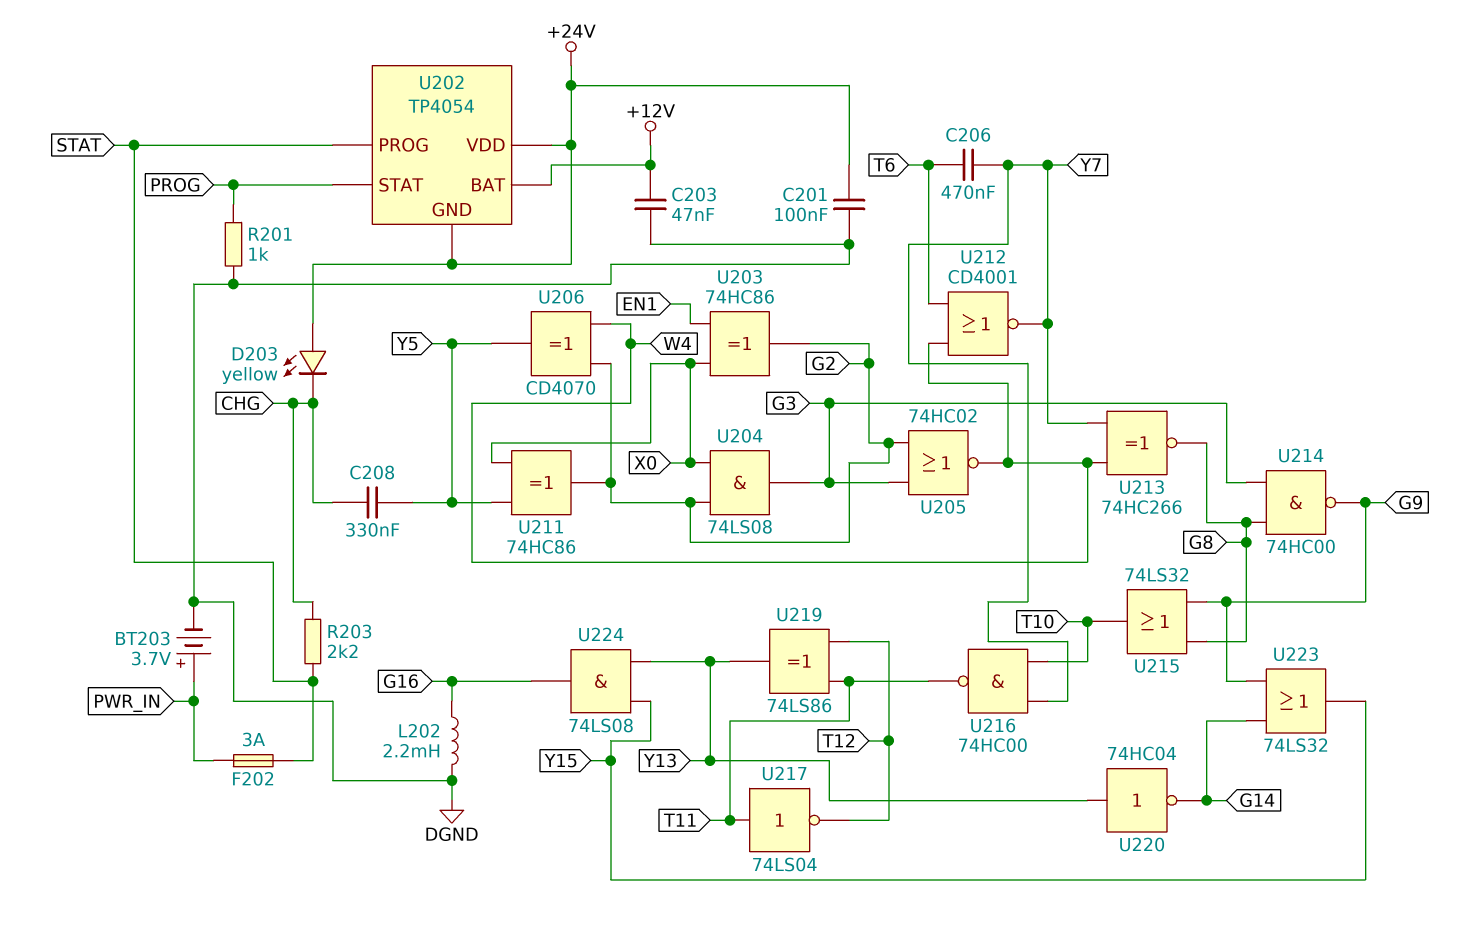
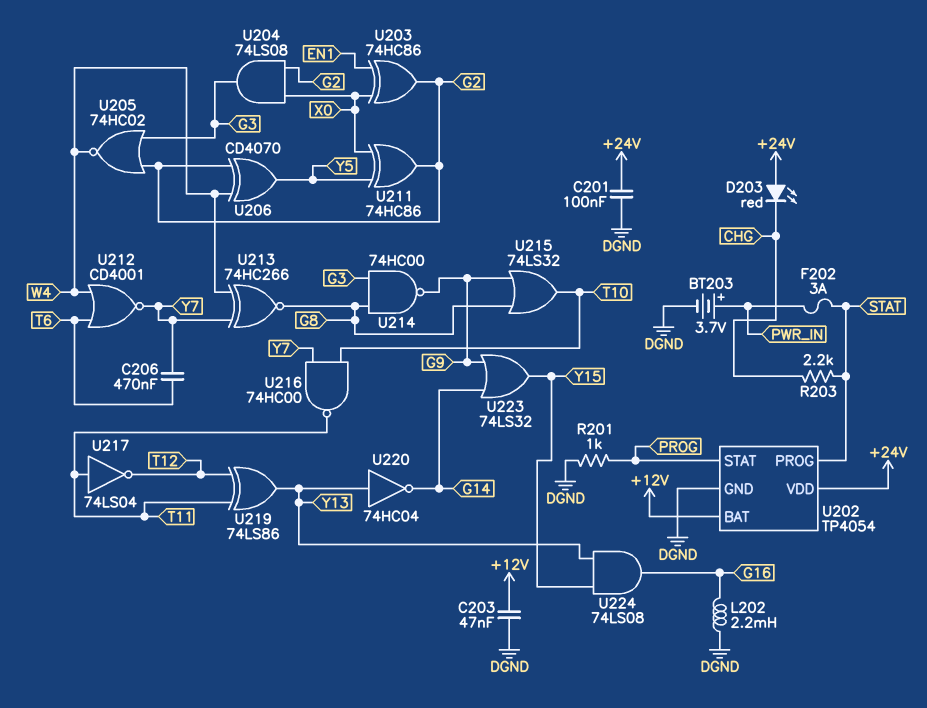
C208: 330nF (CHG, Y5) -> none
D203: LED yellow (A +24V, K CHG) -> LED red (A +24V, K CHG)
U202 pin GND: +24V -> DGND

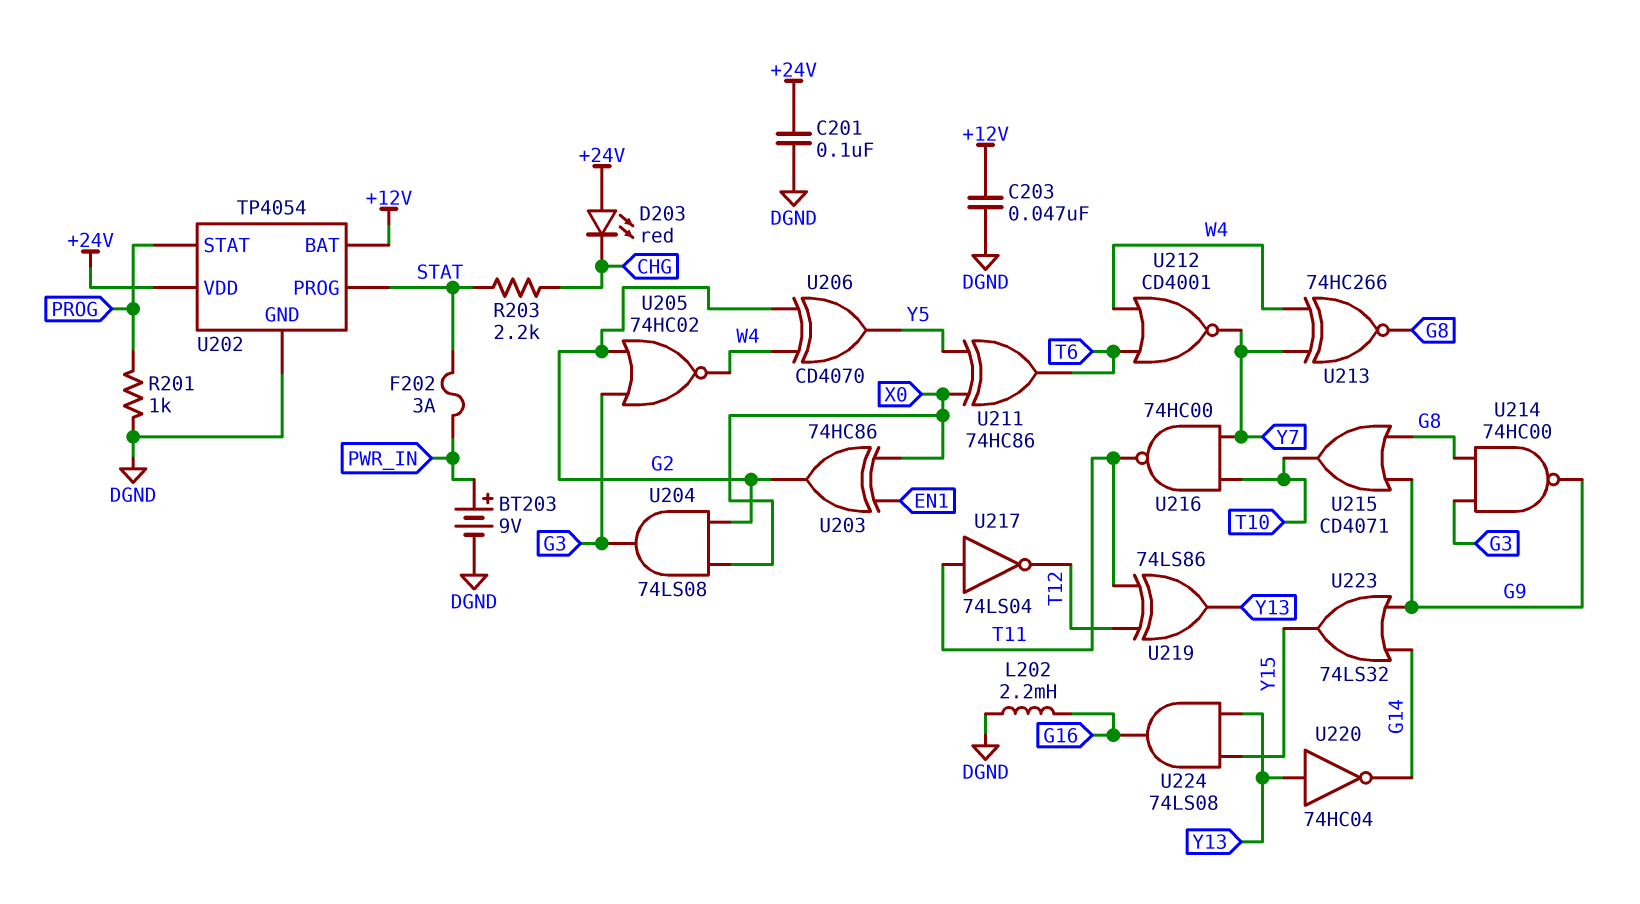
BT203: 3.7V (plus PWR_IN, minus DGND) -> 9V (plus PWR_IN, minus DGND)
C206: 470nF (T6, Y7) -> none
U211: XOR 74HC86 (in X0, in Y5, out G2) -> XOR 74HC86 (in X0, in Y5, out T6)
U215: OR 74LS32 (in G8, in G9, out T10) -> OR CD4071 (in G8, in G9, out T10)

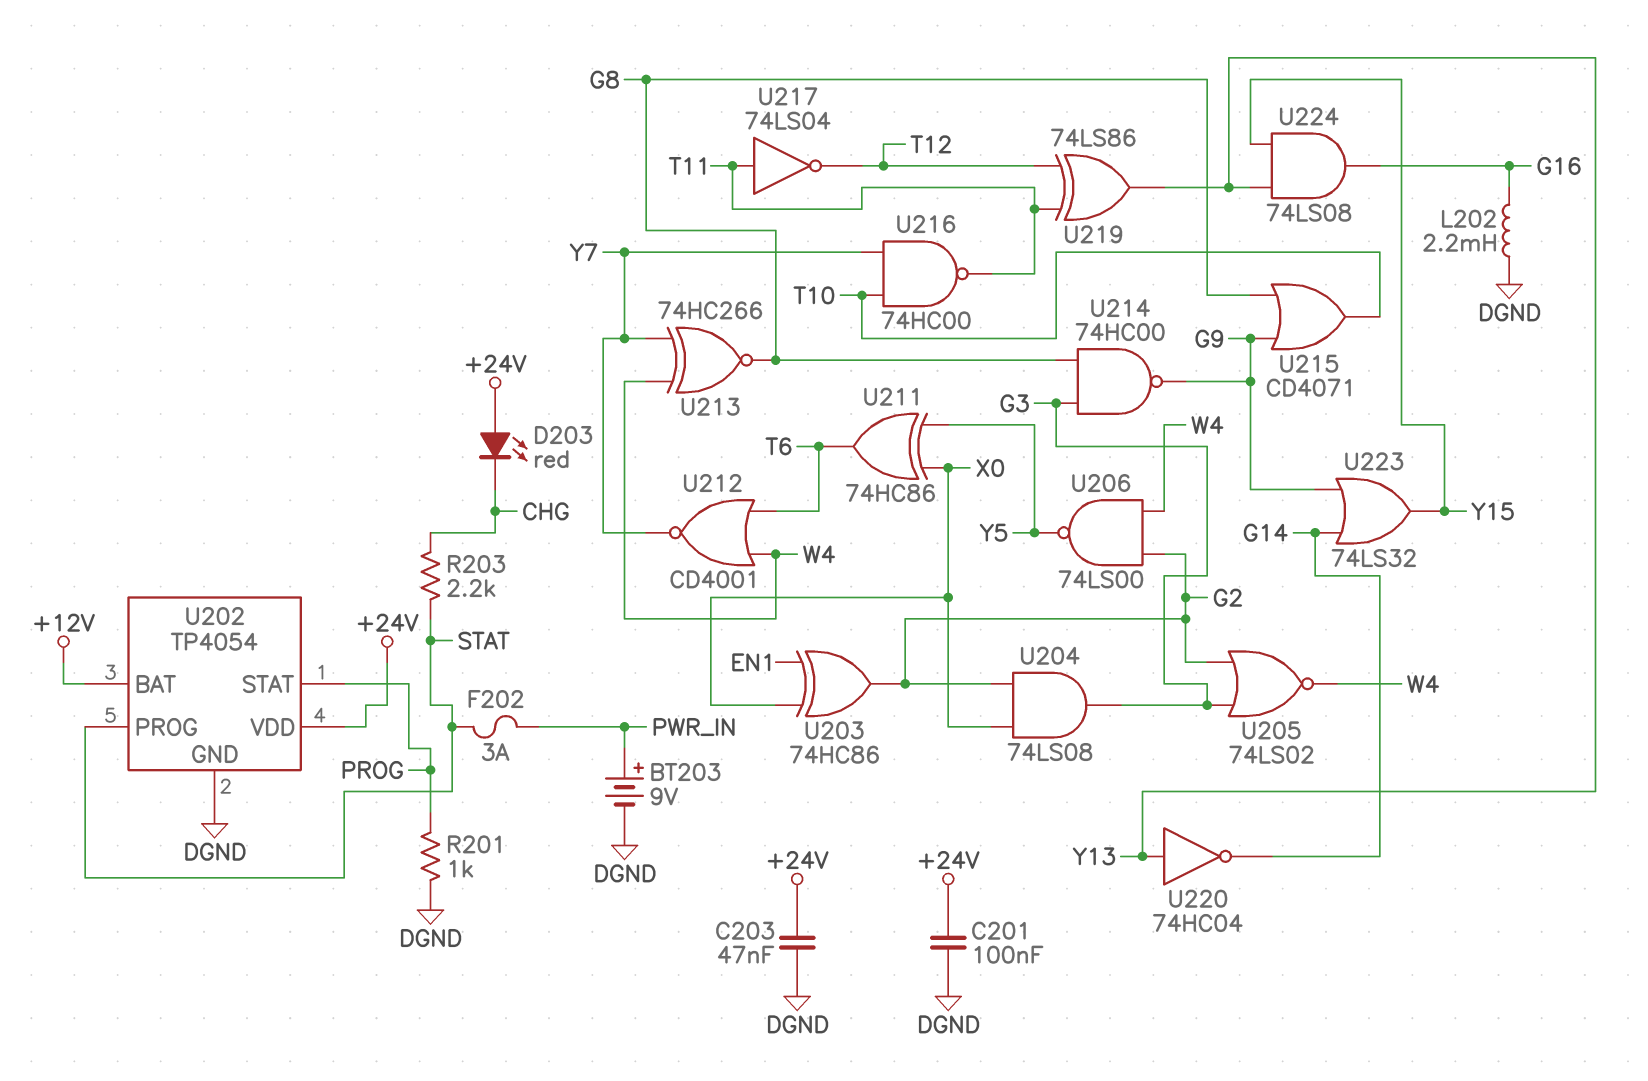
C203: 47nF (+12V, DGND) -> 47nF (+24V, DGND)
U205: NOR 74HC02 (in G2, in G3, out W4) -> NOR 74LS02 (in G2, in G3, out W4)
U206: XOR CD4070 (in G2, in W4, out Y5) -> NAND 74LS00 (in G2, in W4, out Y5)

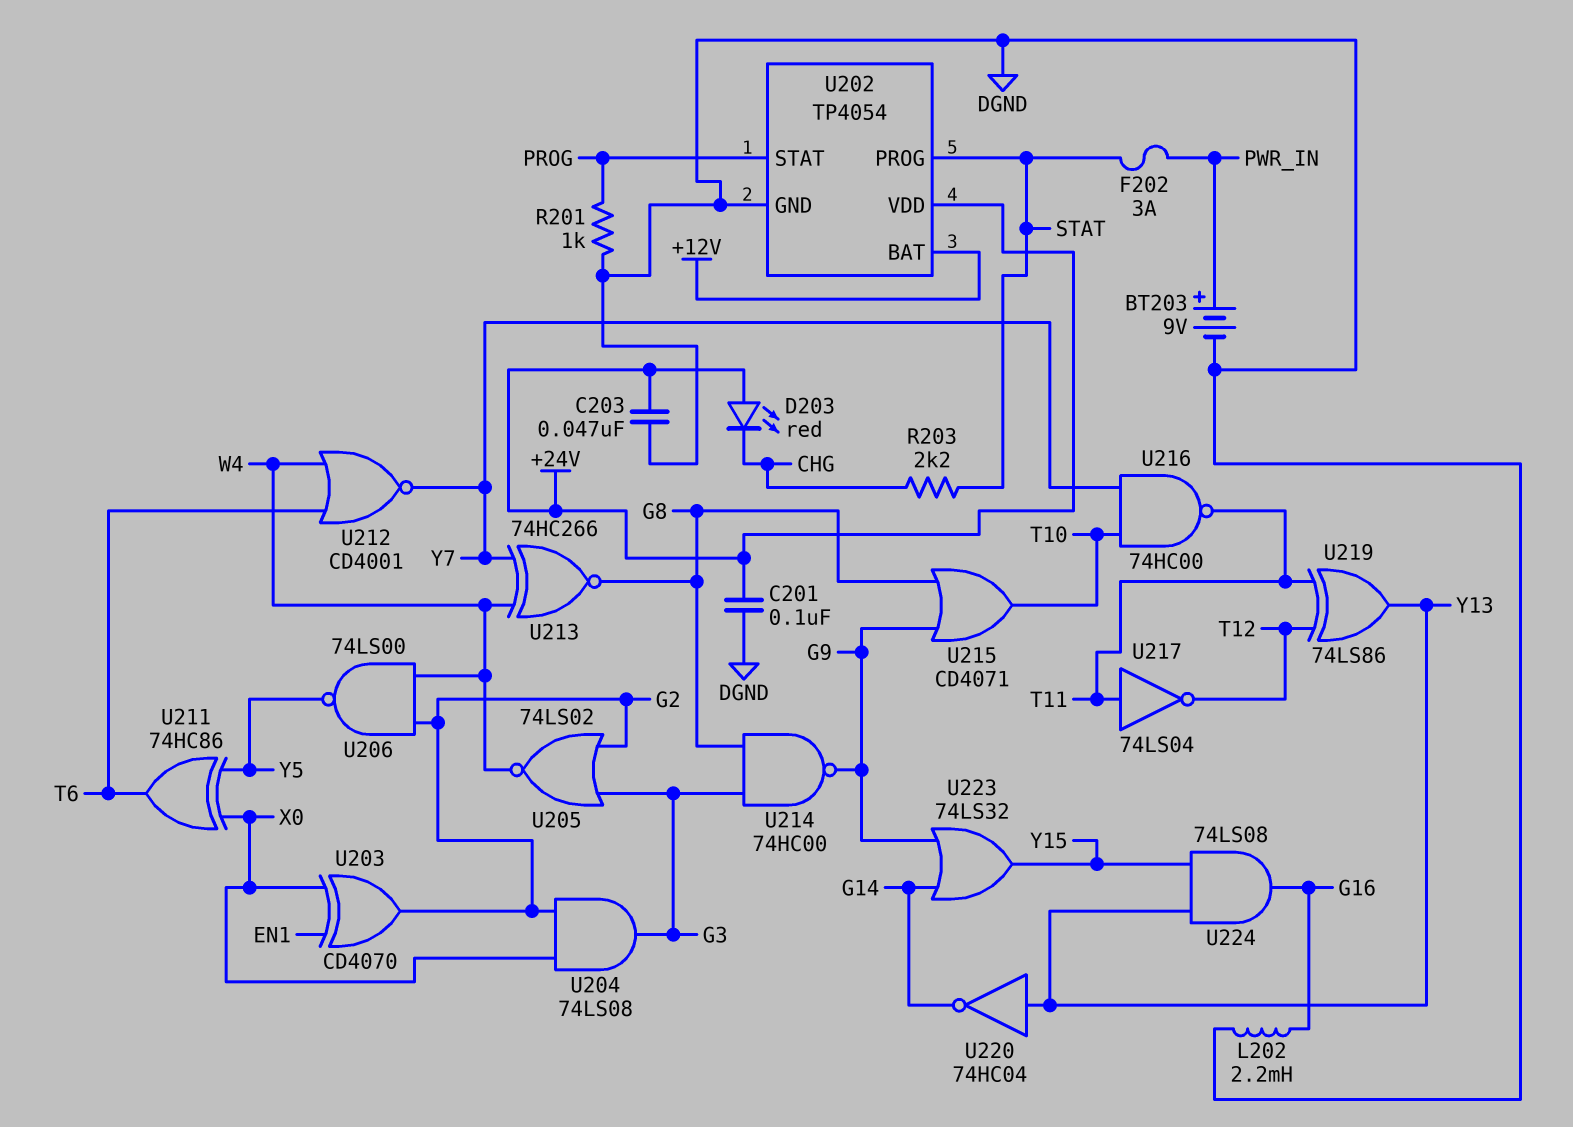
U203: XOR 74HC86 (in EN1, in X0, out G2) -> XOR CD4070 (in EN1, in X0, out G2)

